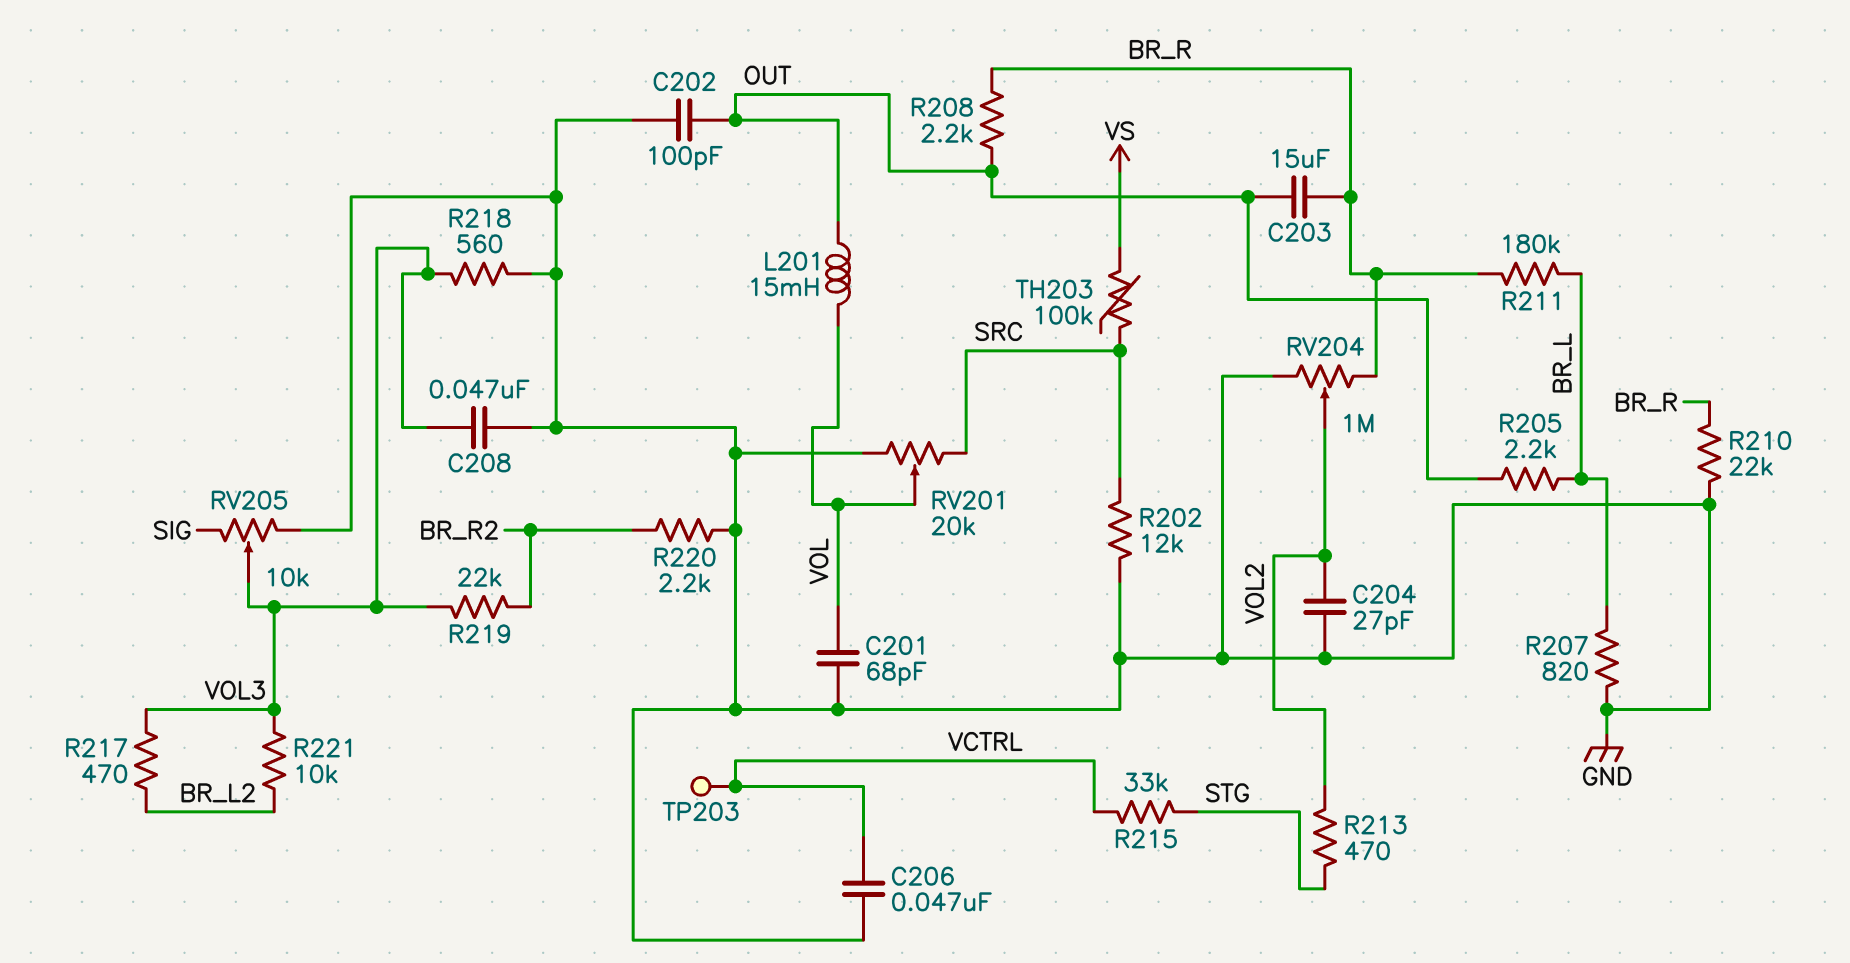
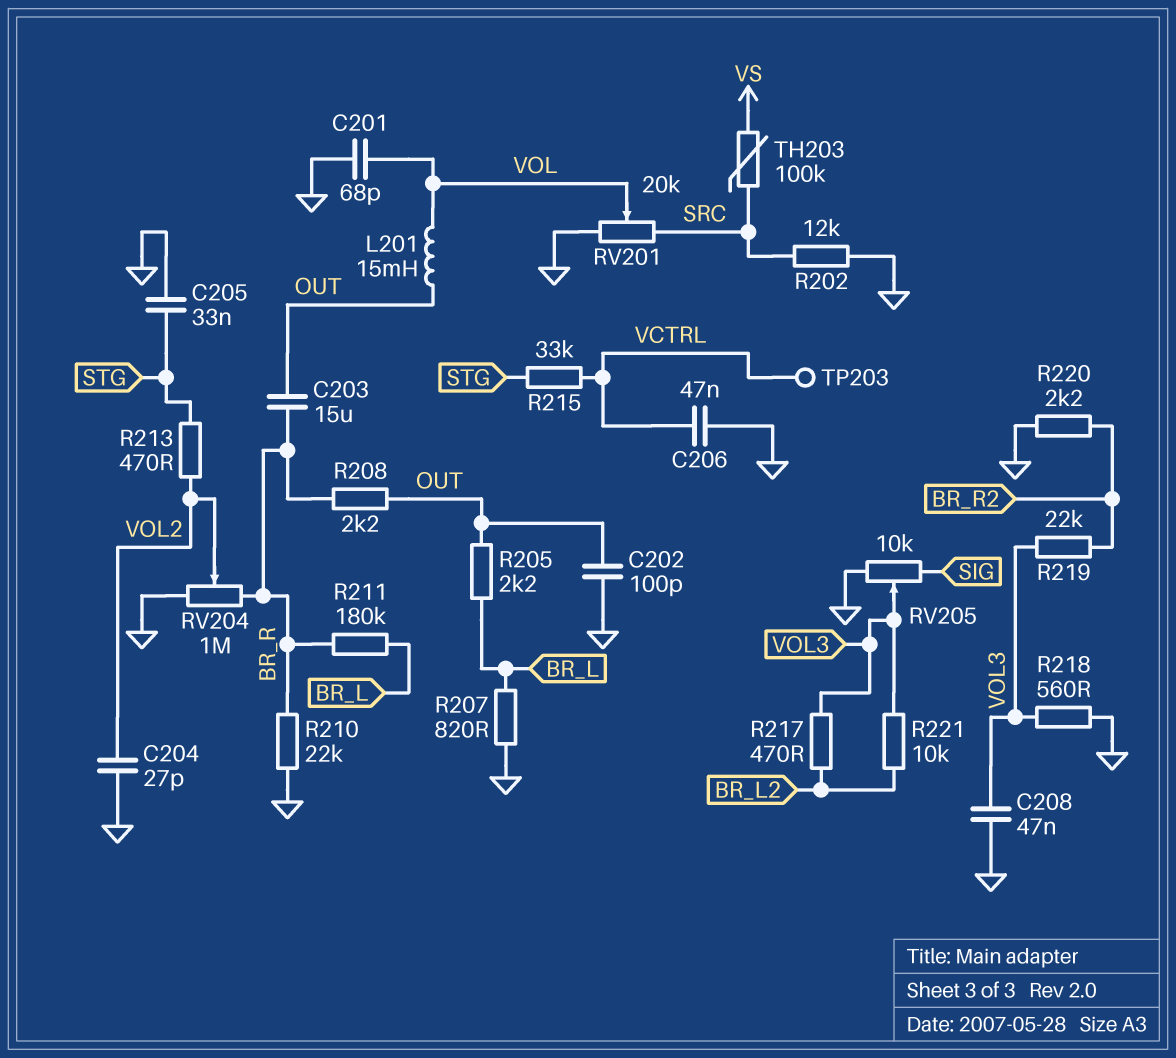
C205: none -> 33nF (GND, STG)

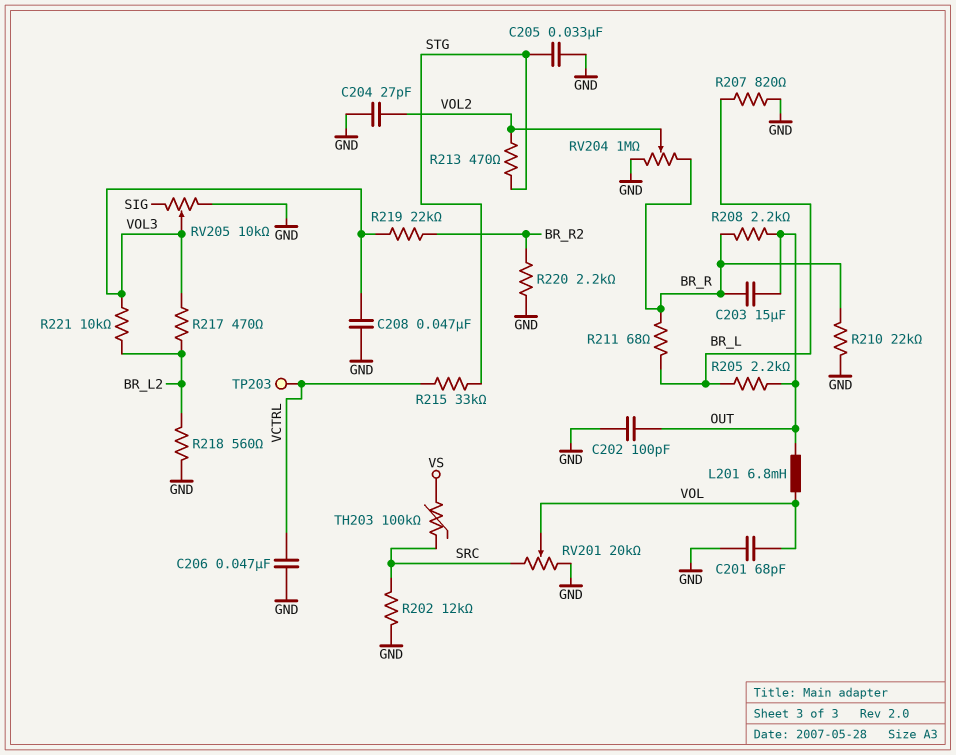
L201: 15mH (OUT, VOL) -> 6.8mH (OUT, VOL)
R211: 180k (BR_L, BR_R) -> 68 (BR_L, BR_R)
R218: 560 (GND, VOL3) -> 560 (BR_L2, GND)

